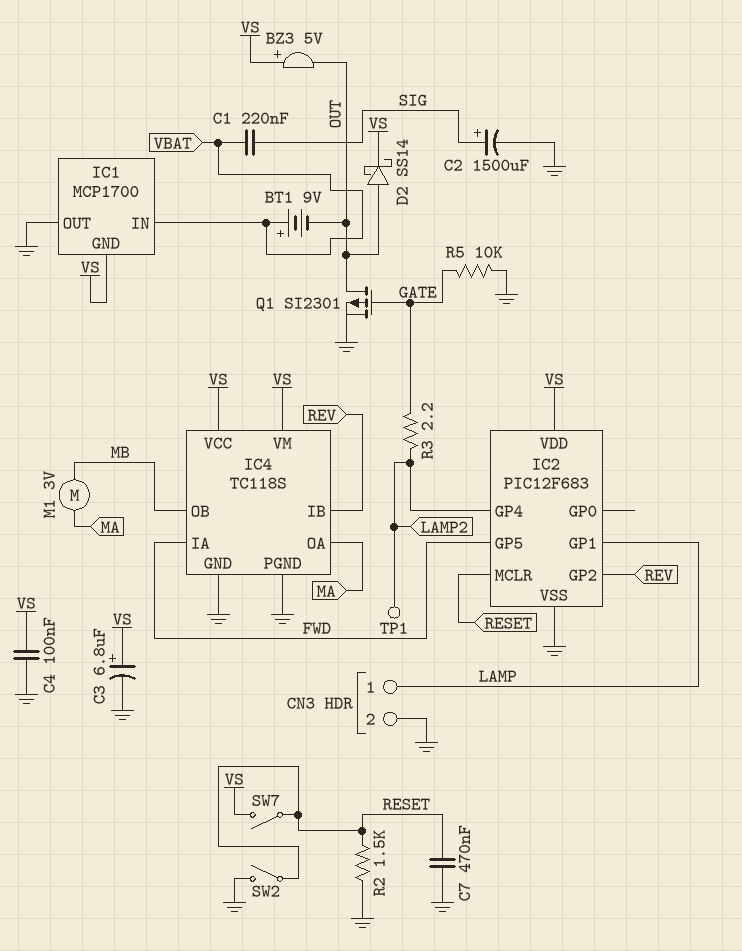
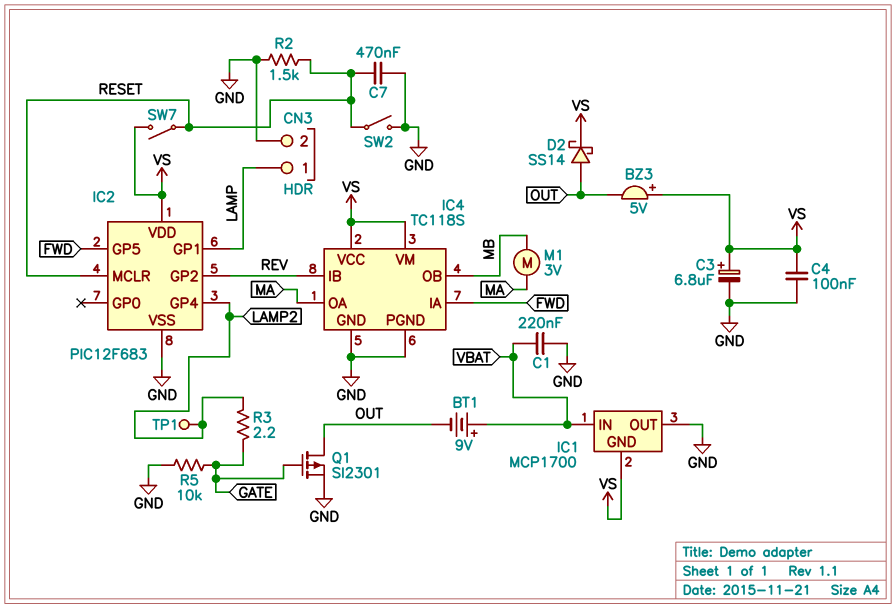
C1: 220nF (SIG, VBAT) -> 220nF (GND, VBAT)
C2: 1500uF (plus SIG, minus GND) -> none

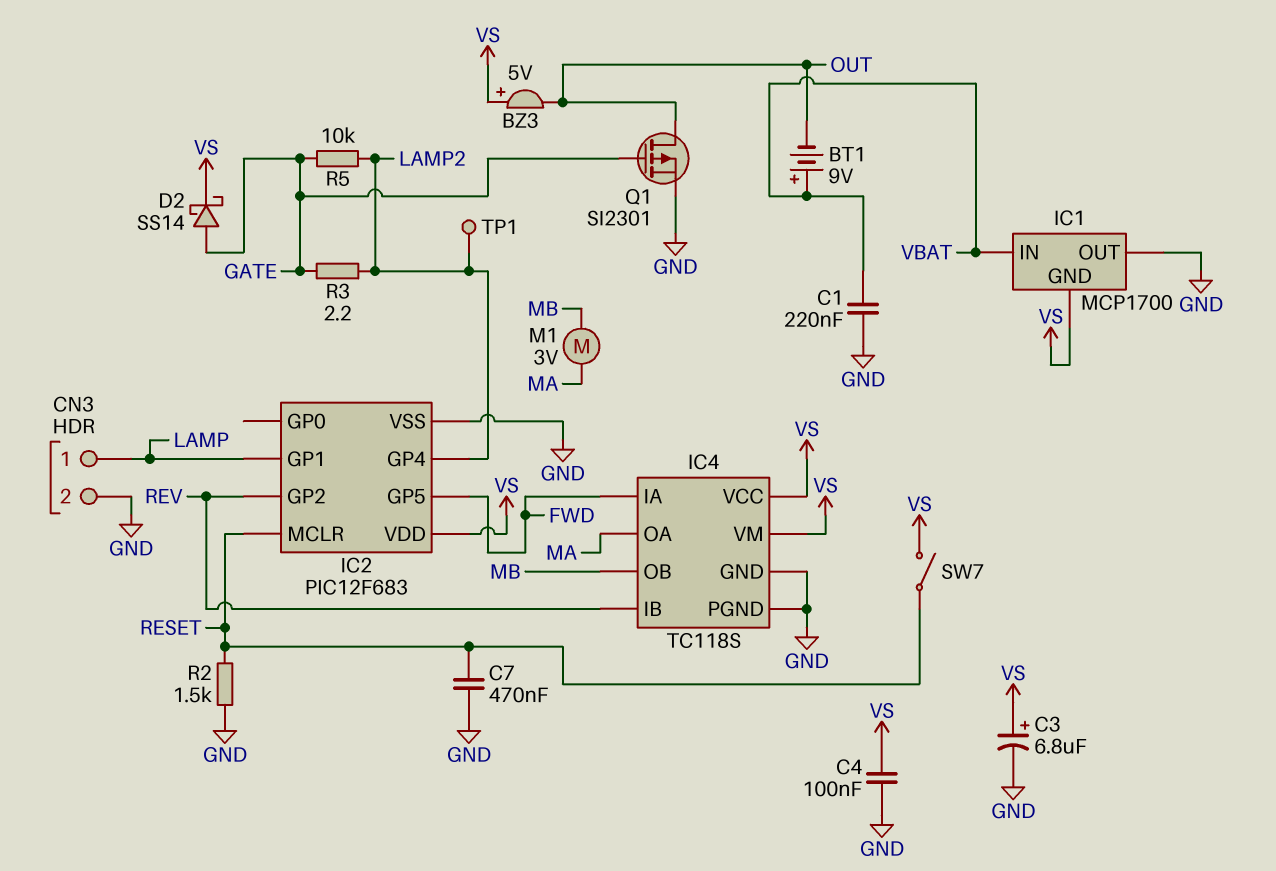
D2: schottky SS14 (A OUT, K VS) -> schottky SS14 (A GATE, K VS)
R5: 10k (GATE, GND) -> 10k (GATE, LAMP2)
SW2: switch (GND, RESET) -> none

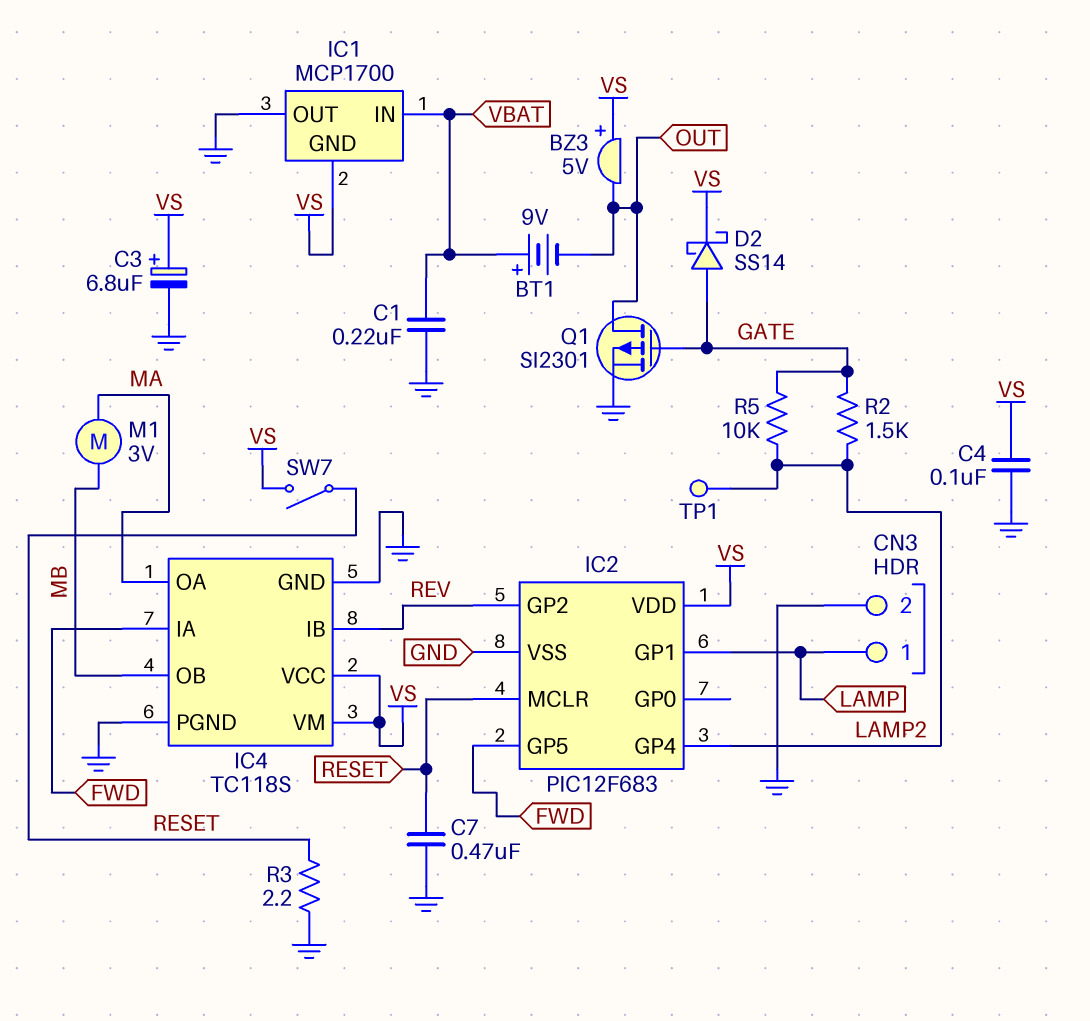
R2: 1.5k (GND, RESET) -> 1.5k (GATE, LAMP2)
R3: 2.2 (GATE, LAMP2) -> 2.2 (GND, RESET)

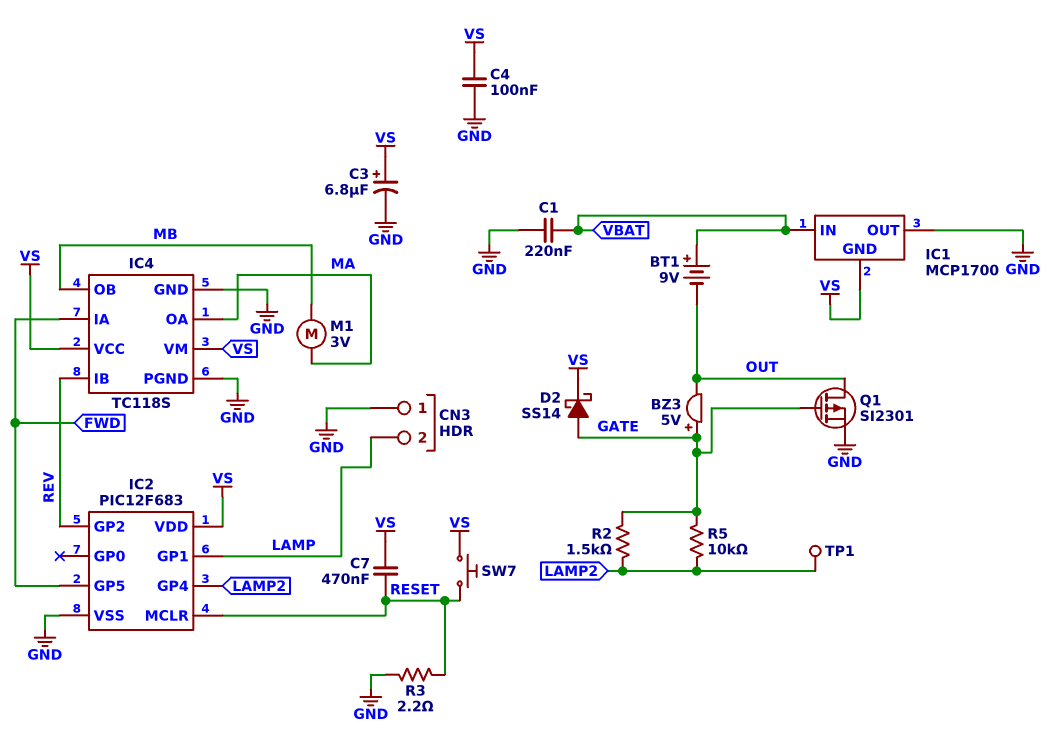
BZ3: buzzer 5V (plus VS, minus OUT) -> buzzer 5V (plus GATE, minus OUT)
C7: 470nF (GND, RESET) -> 470nF (RESET, VS)
CN3 pin 1: LAMP -> GND
CN3 pin 2: GND -> LAMP
SW7: switch (RESET, VS) -> button (RESET, VS)

